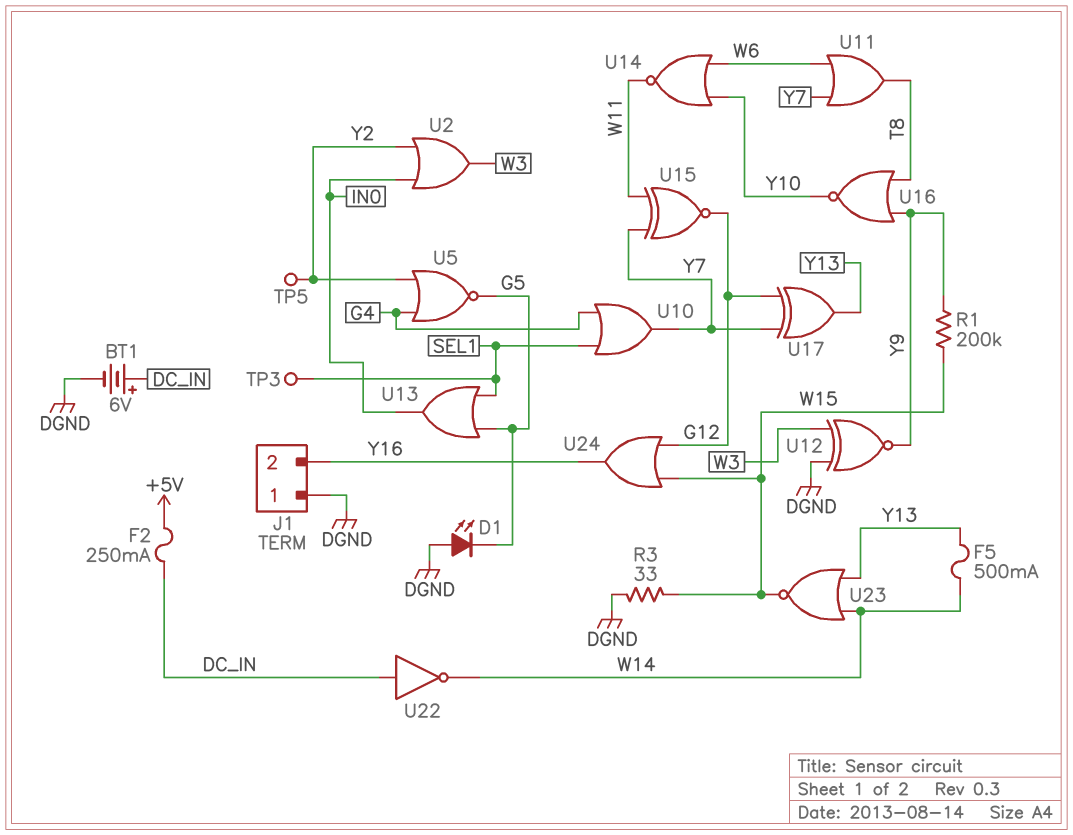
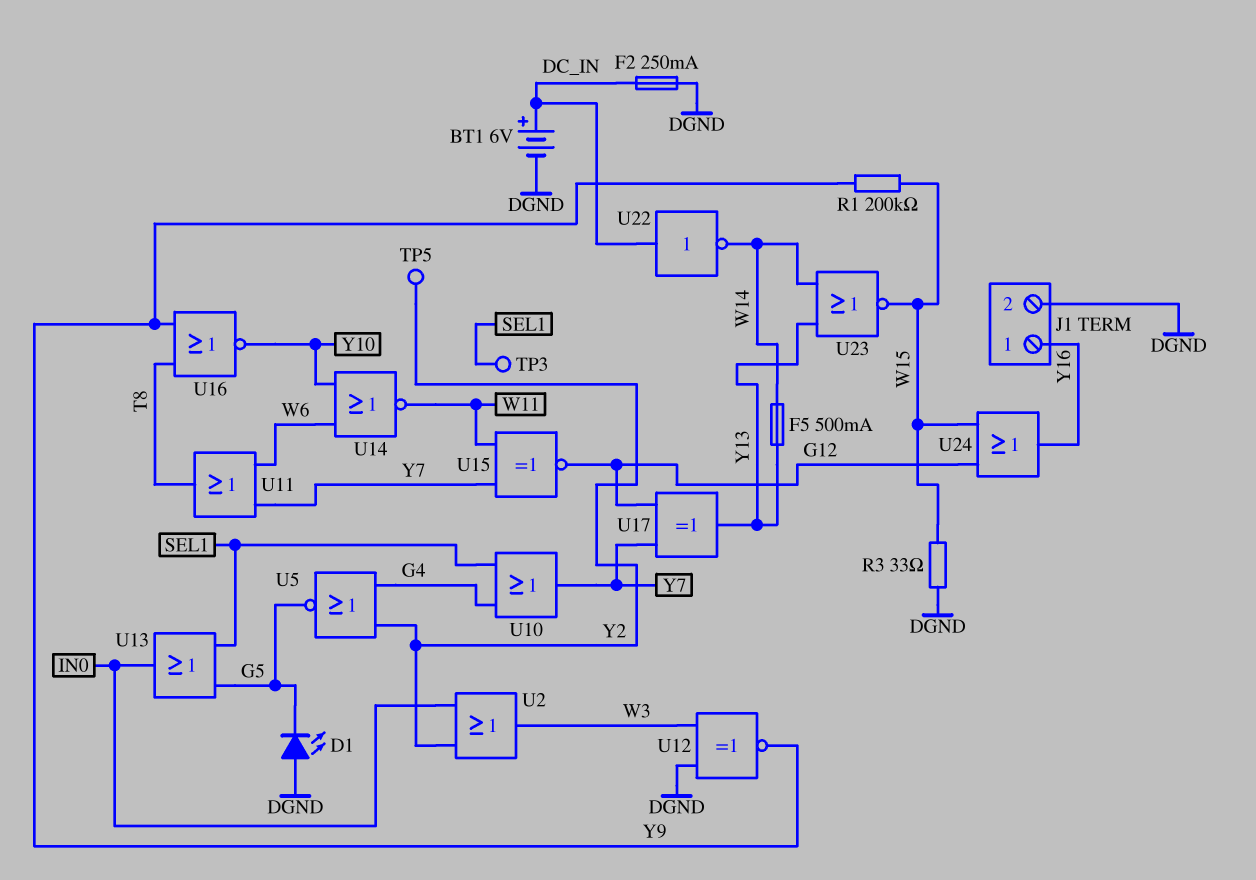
F2: 250mA (+5V, DC_IN) -> 250mA (DC_IN, DGND)
J1 pin 1: DGND -> Y16
J1 pin 2: Y16 -> DGND

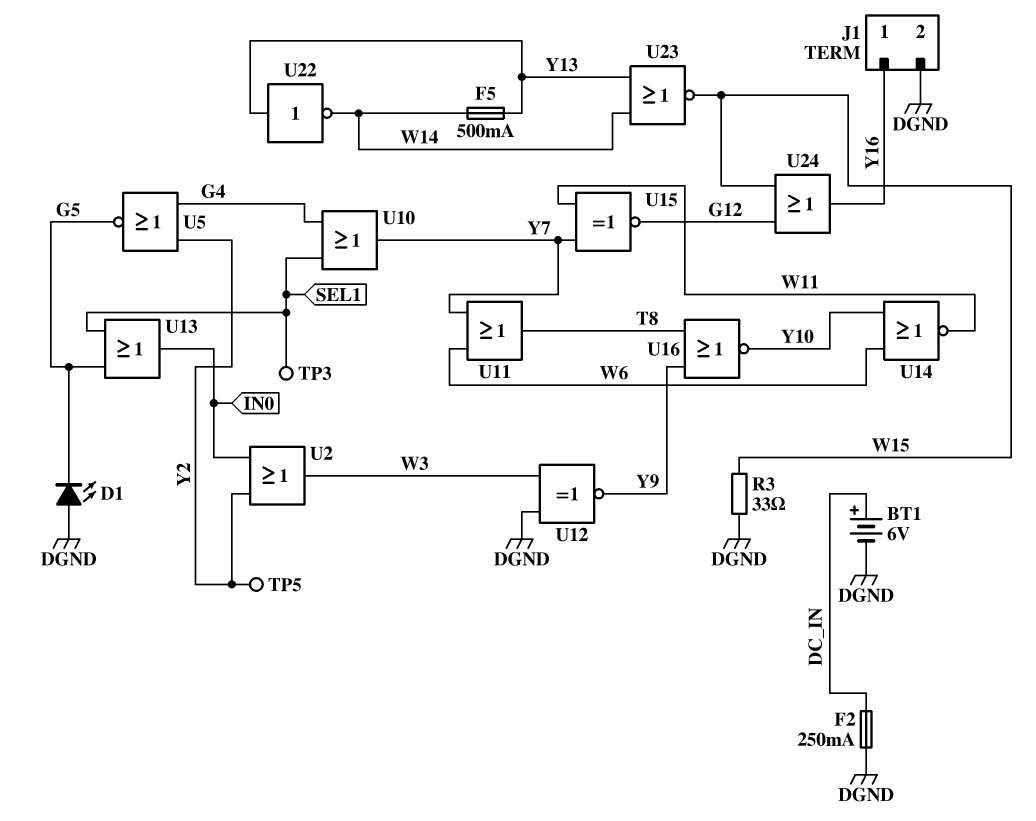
R1: 200k (W15, Y9) -> none
U17: XOR (in G12, in Y7, out Y13) -> none
U22: NOT (in DC_IN, out W14) -> NOT (in Y13, out W14)

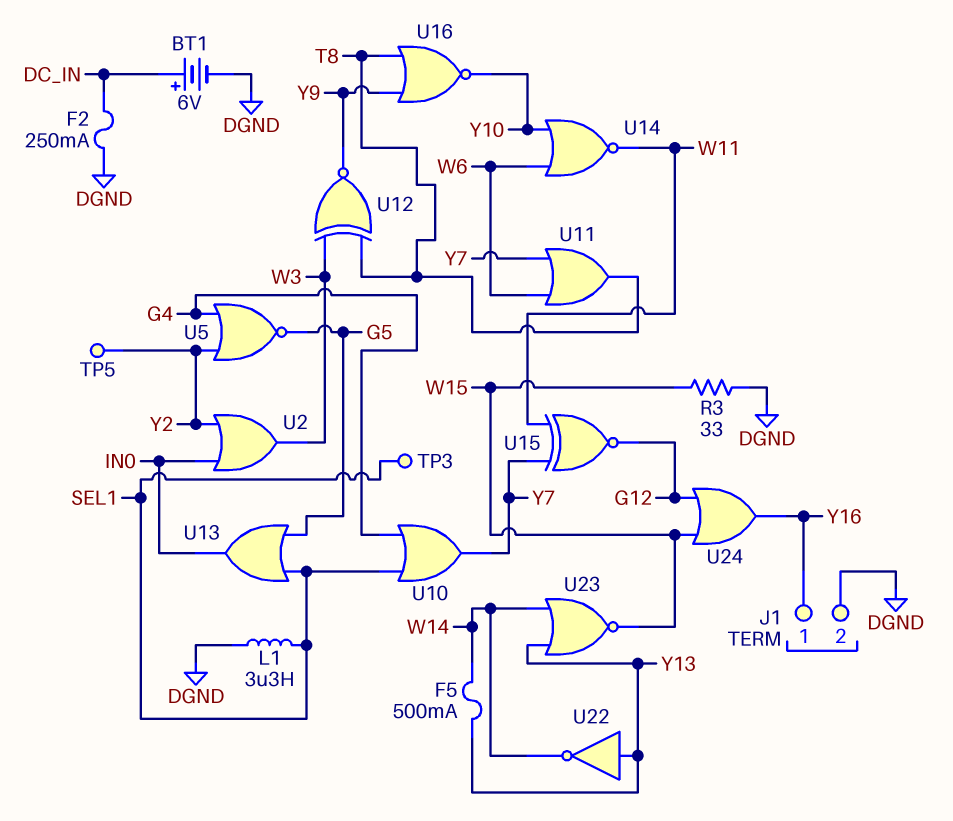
D1: LED (A DGND, K G5) -> none
L1: none -> 3.3uH (DGND, SEL1)
U12: XNOR (in DGND, in W3, out Y9) -> XNOR (in T8, in W3, out Y9)

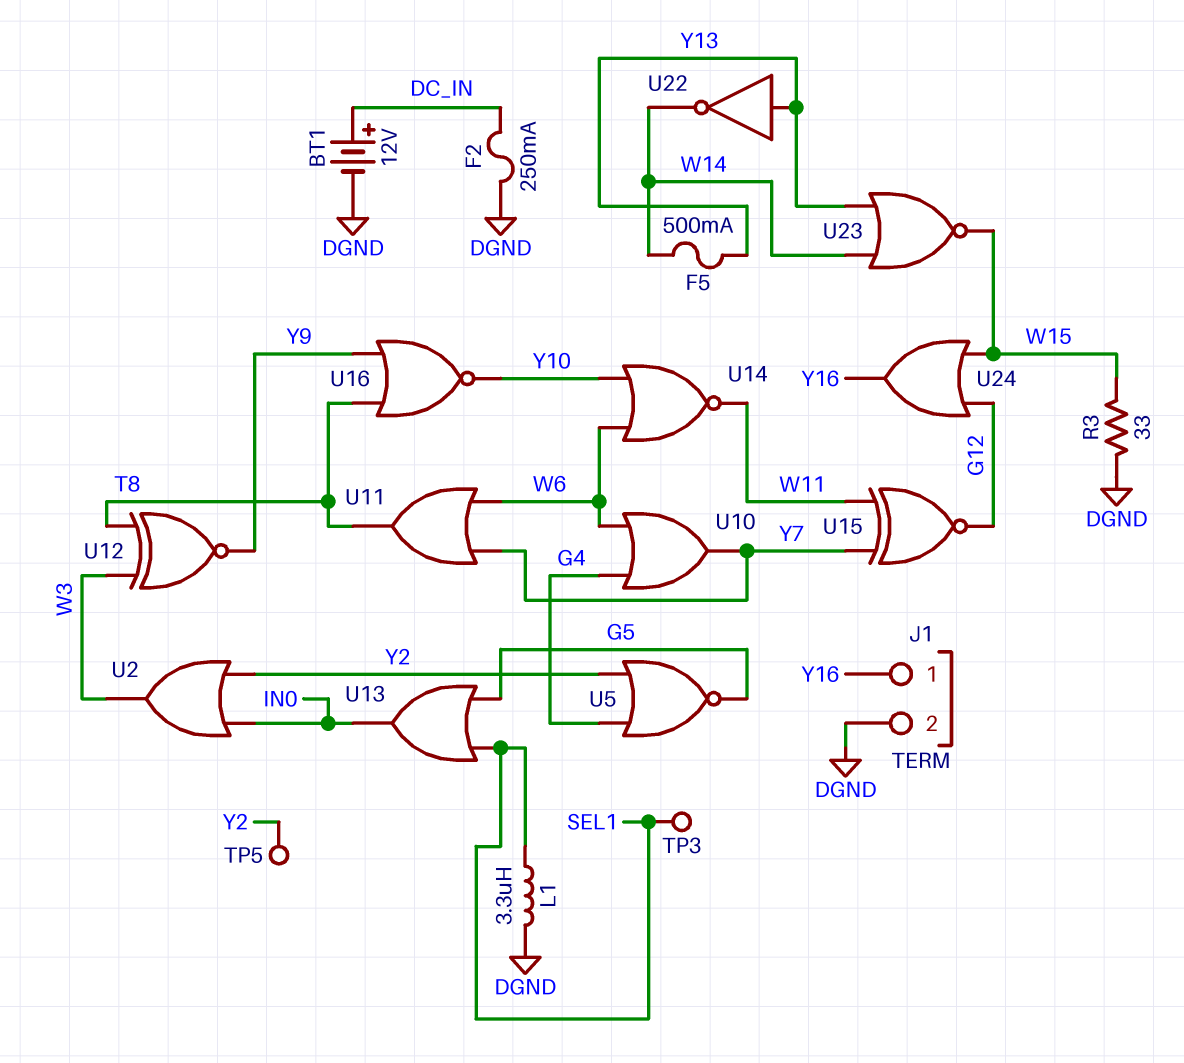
BT1: 6V (plus DC_IN, minus DGND) -> 12V (plus DC_IN, minus DGND)
U10: OR (in G4, in SEL1, out Y7) -> OR (in G4, in W6, out Y7)

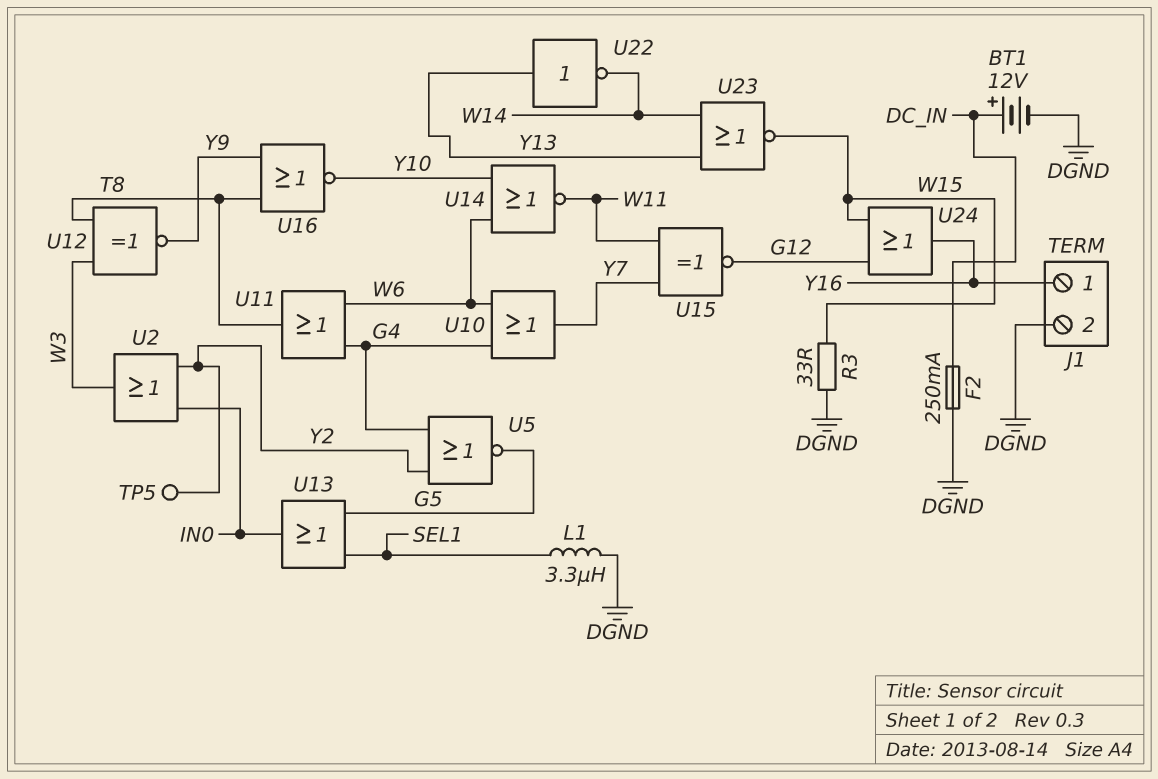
F5: 500mA (W14, Y13) -> none
TP3: test point (SEL1) -> none
U11: OR (in W6, in Y7, out T8) -> OR (in G4, in W6, out T8)

